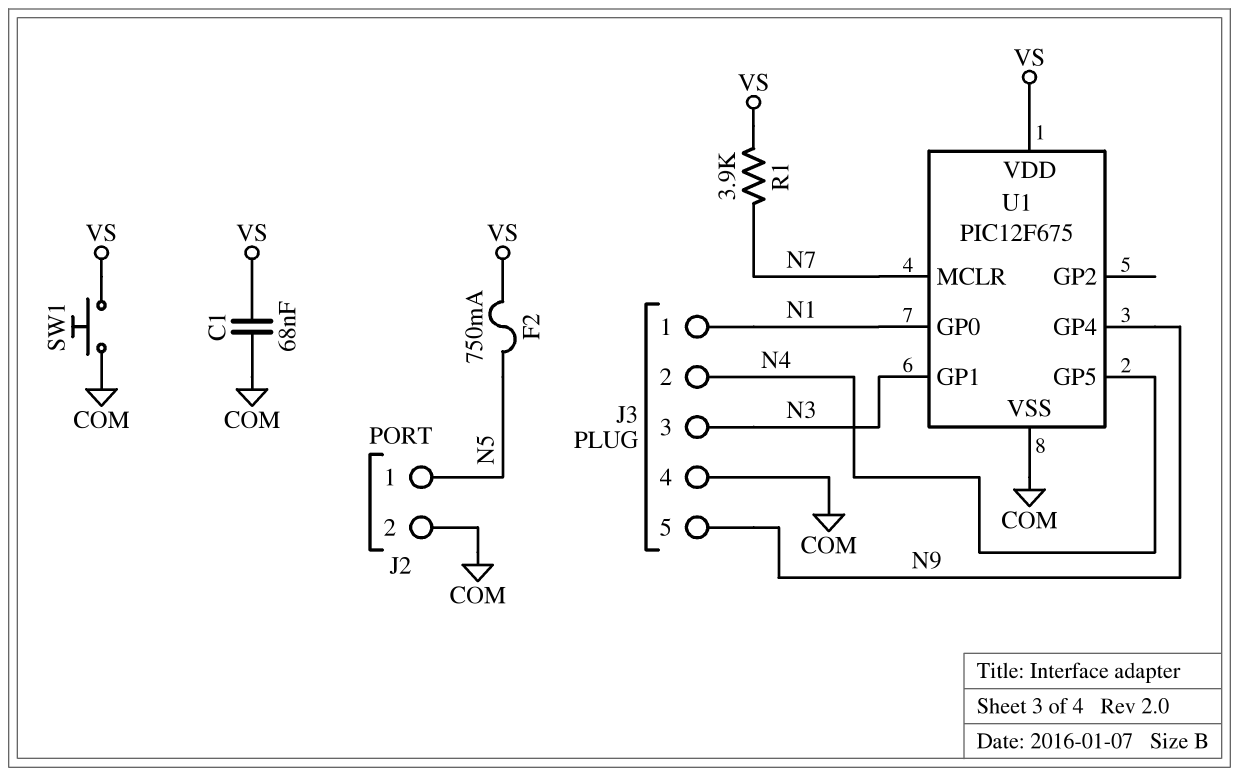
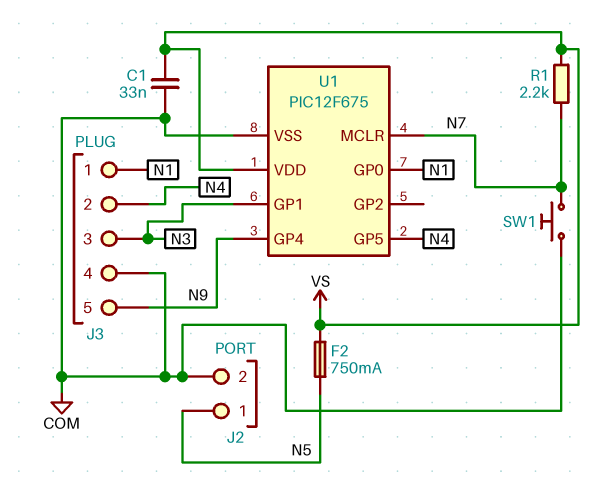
C1: 68nF (COM, VS) -> 33nF (COM, VS)
R1: 3.9k (N7, VS) -> 2.2k (N7, VS)
SW1: button (COM, VS) -> button (COM, N7)

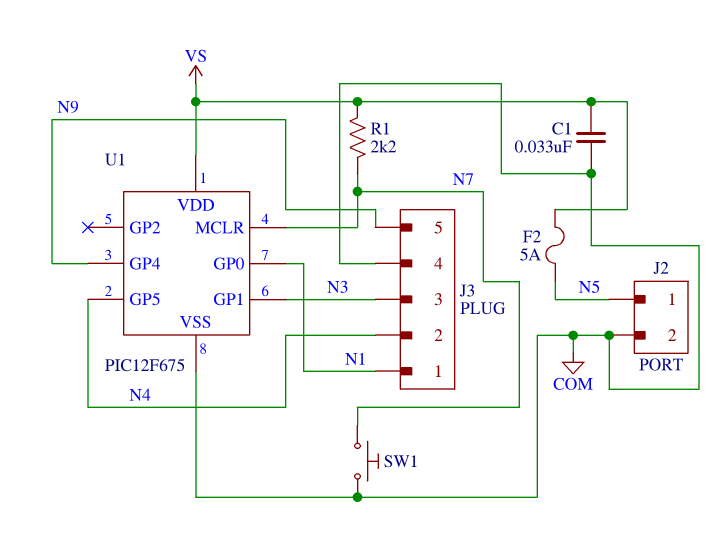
F2: 750mA (N5, VS) -> 5A (N5, VS)

